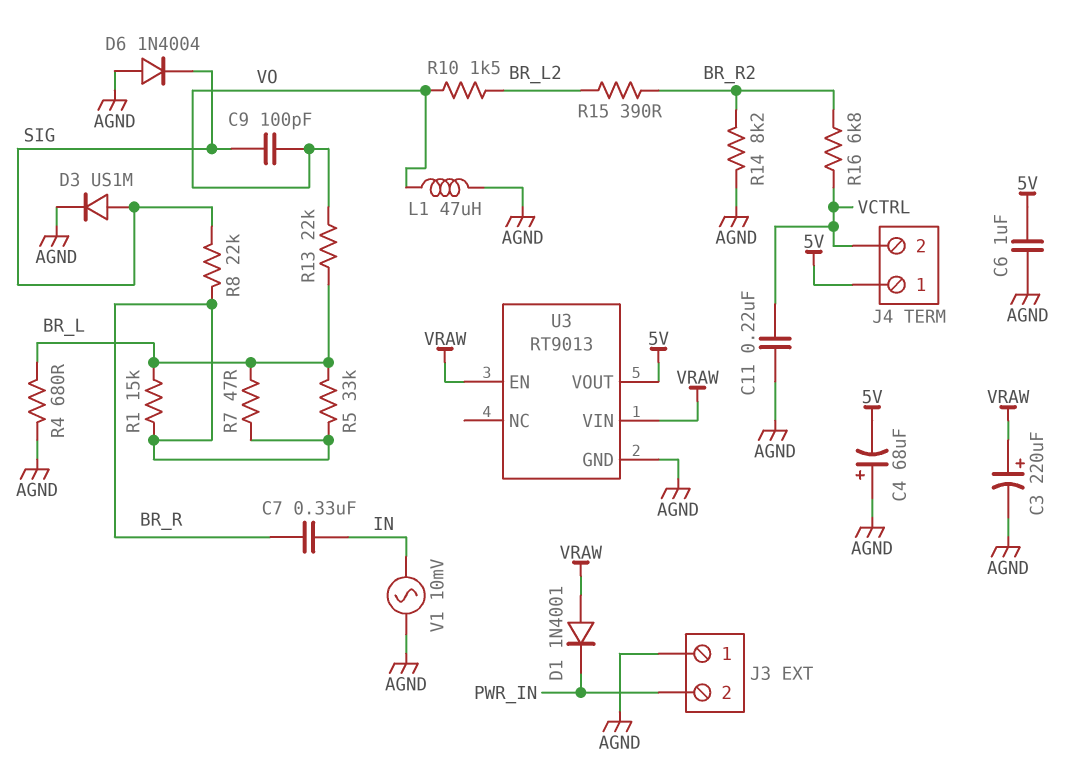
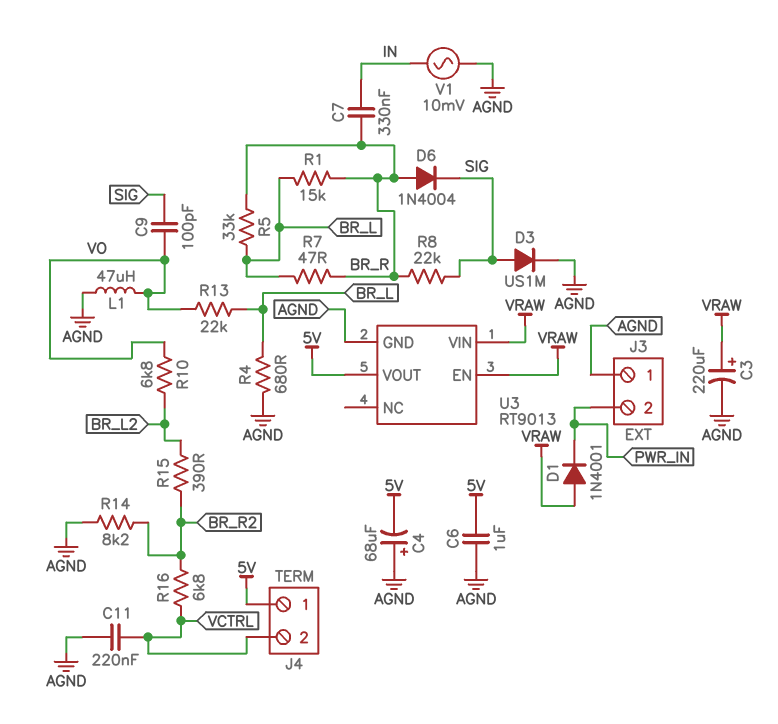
D6: diode 1N4004 (A AGND, K SIG) -> diode 1N4004 (A BR_R, K SIG)
R10: 1.5k (BR_L2, VO) -> 6.8k (BR_L2, VO)

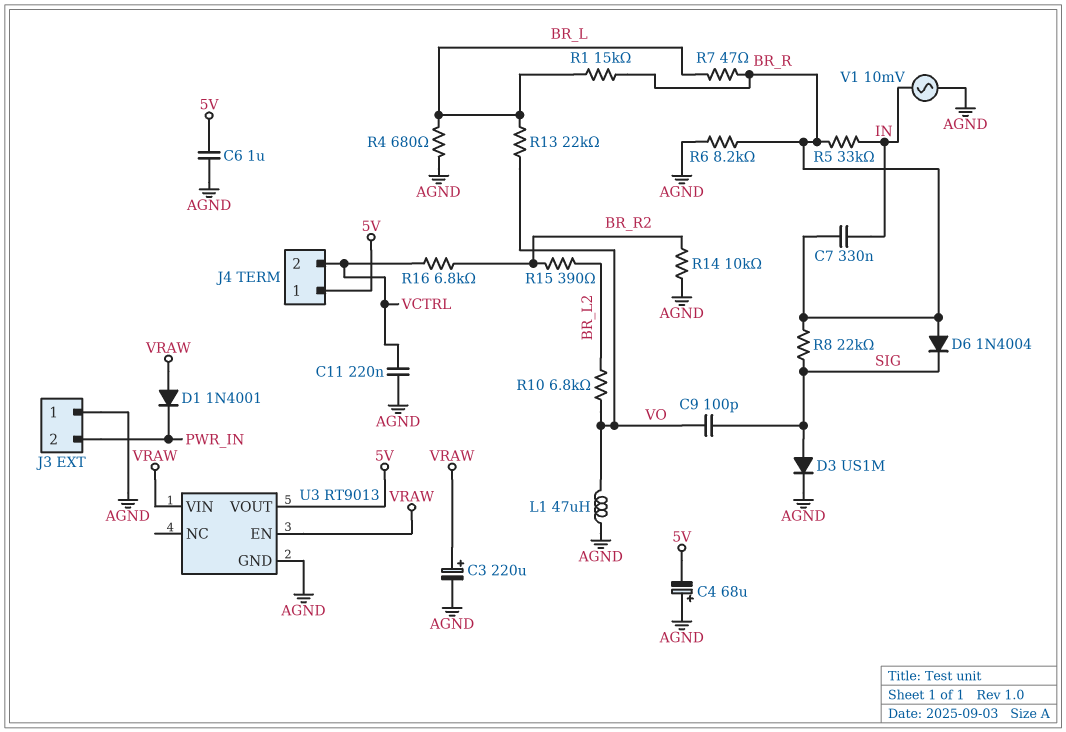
R5: 33k (BR_L, BR_R) -> 33k (BR_R, IN)
R6: none -> 8.2k (AGND, BR_R)
R14: 8.2k (AGND, BR_R2) -> 10k (AGND, BR_R2)

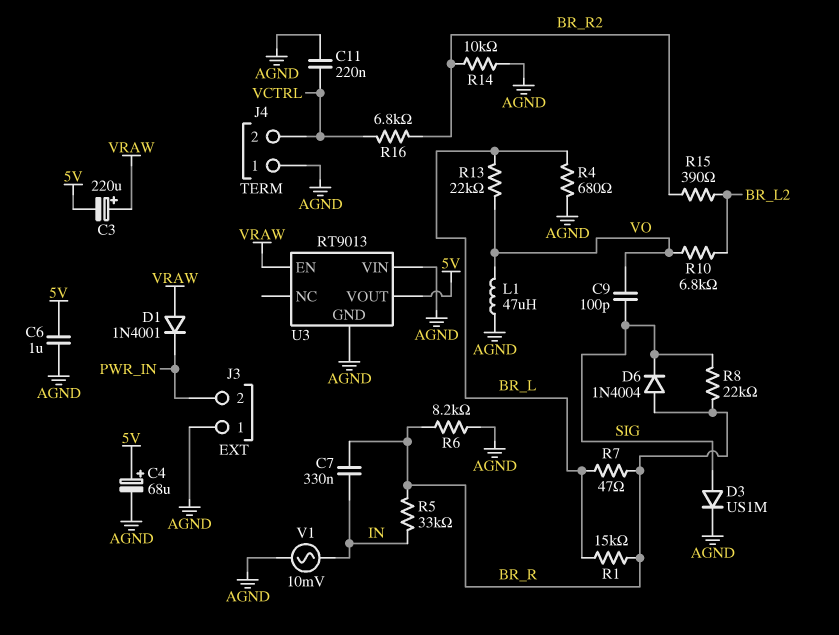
C3: 220uF (plus VRAW, minus AGND) -> 220uF (plus VRAW, minus 5V)
C4: 68uF (plus AGND, minus 5V) -> 68uF (plus 5V, minus AGND)
J4 pin 1: 5V -> AGND
U3 pin VIN: VRAW -> AGND

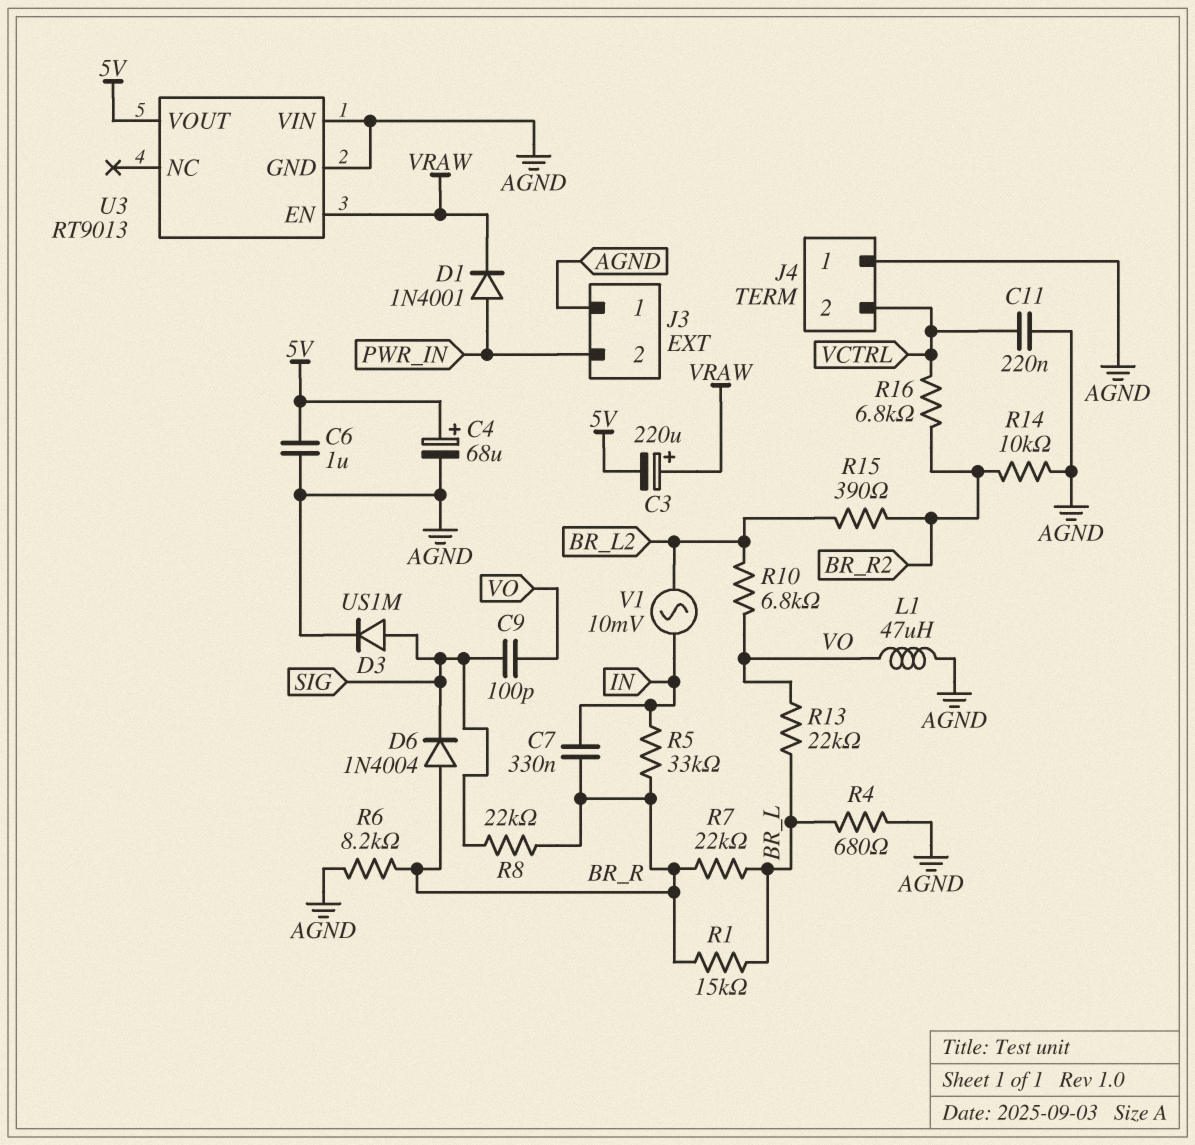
D1: diode 1N4001 (A VRAW, K PWR_IN) -> diode 1N4001 (A PWR_IN, K VRAW)
R7: 47 (BR_L, BR_R) -> 22k (BR_L, BR_R)
V1: AC 10mV (AGND, IN) -> AC 10mV (BR_L2, IN)

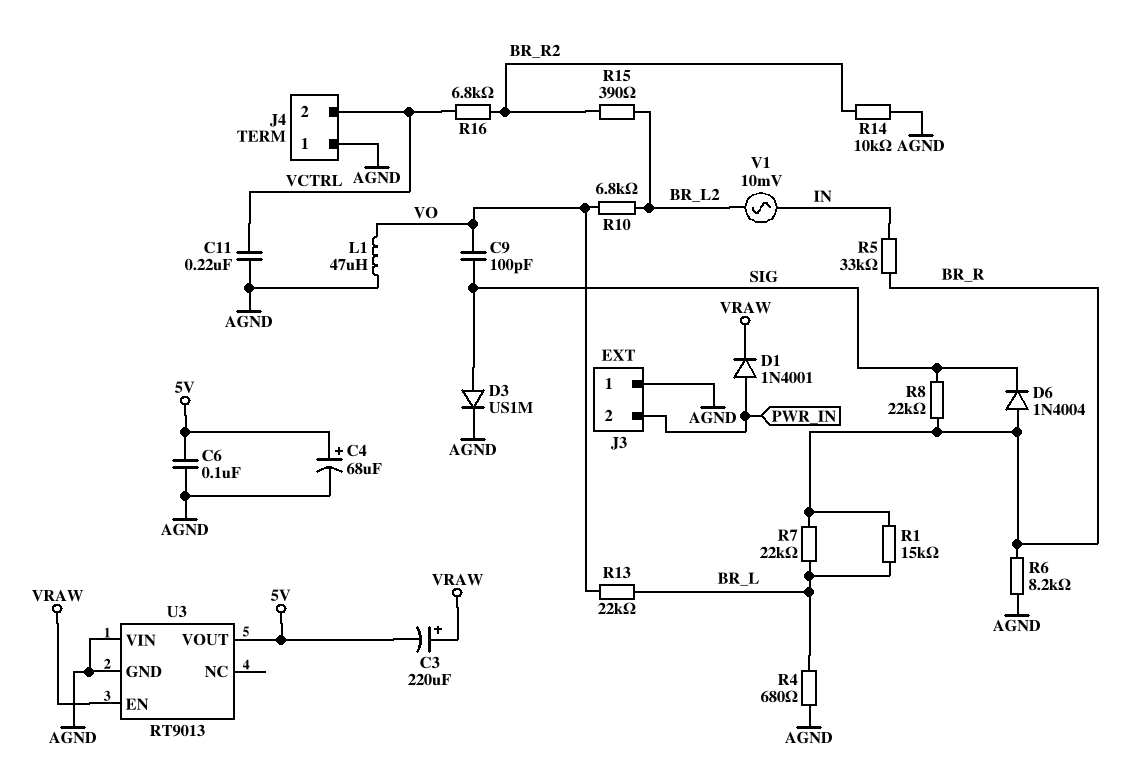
C6: 1uF (5V, AGND) -> 100nF (5V, AGND)
C7: 330nF (BR_R, IN) -> none

